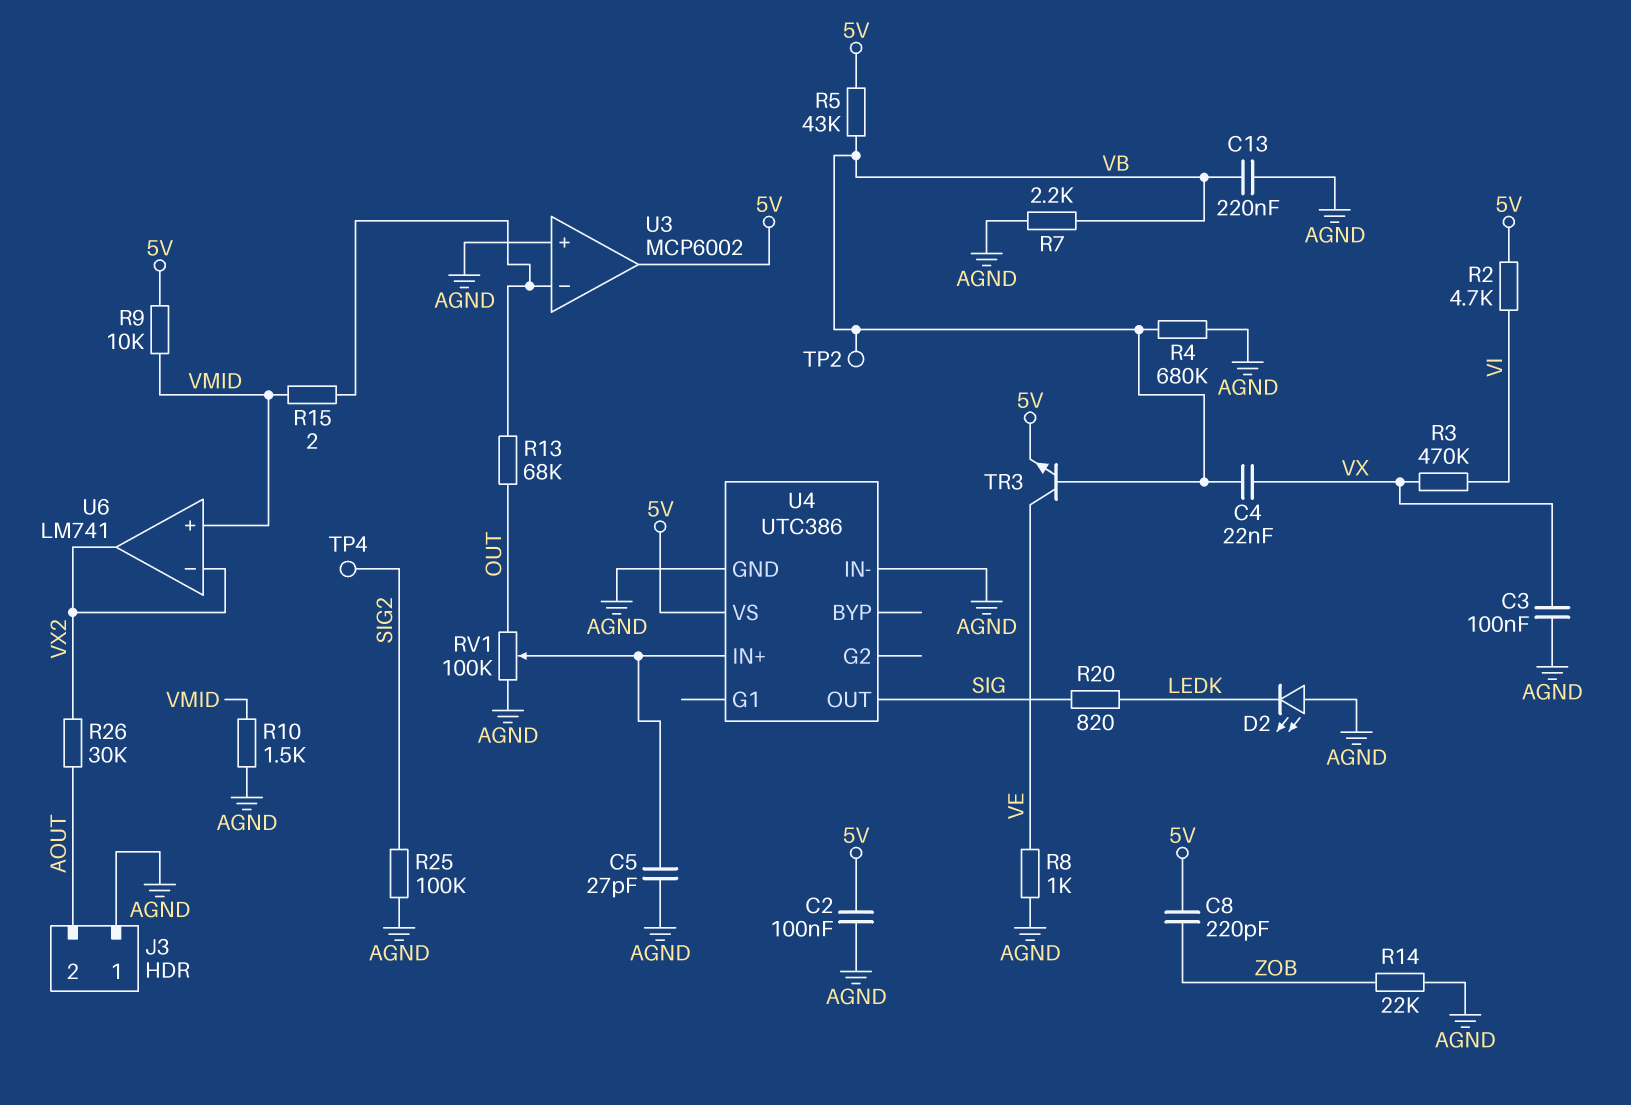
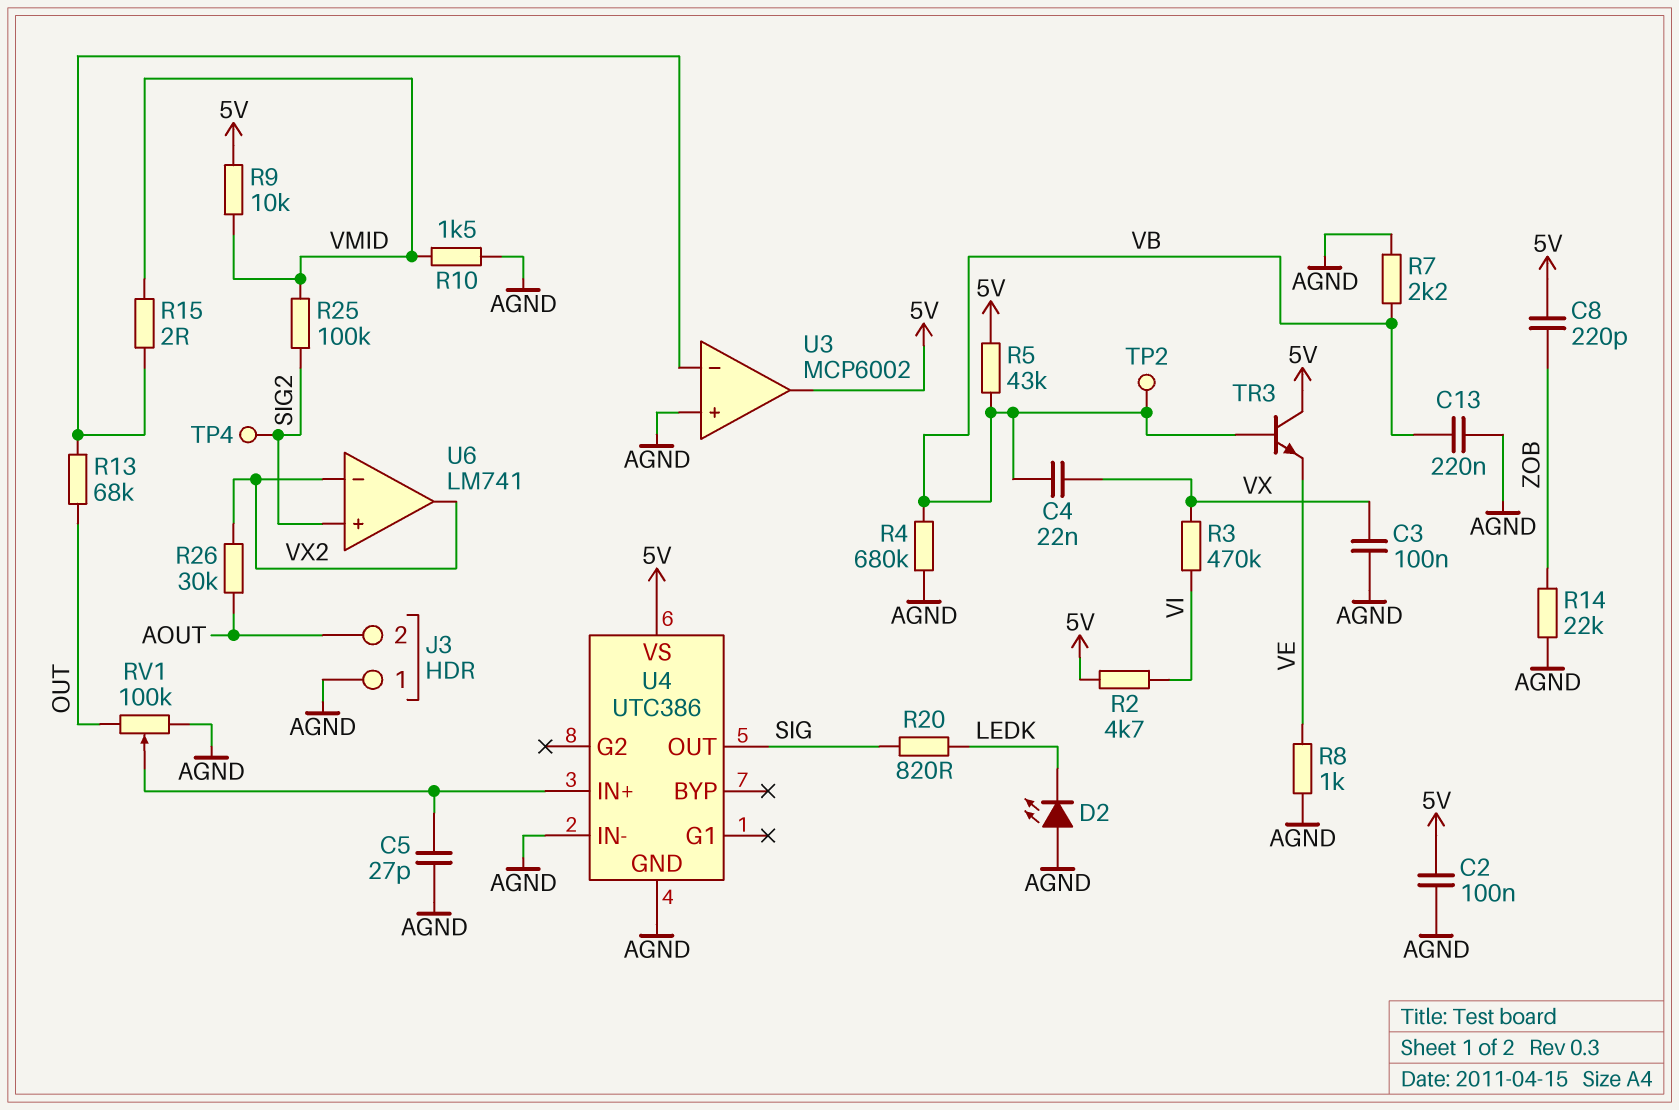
R25: 100k (AGND, SIG2) -> 100k (SIG2, VMID)
TR3: NPN (B VB, C VE, E 5V) -> NPN (B VB, C 5V, E VE)
U6 pin in+: VMID -> SIG2

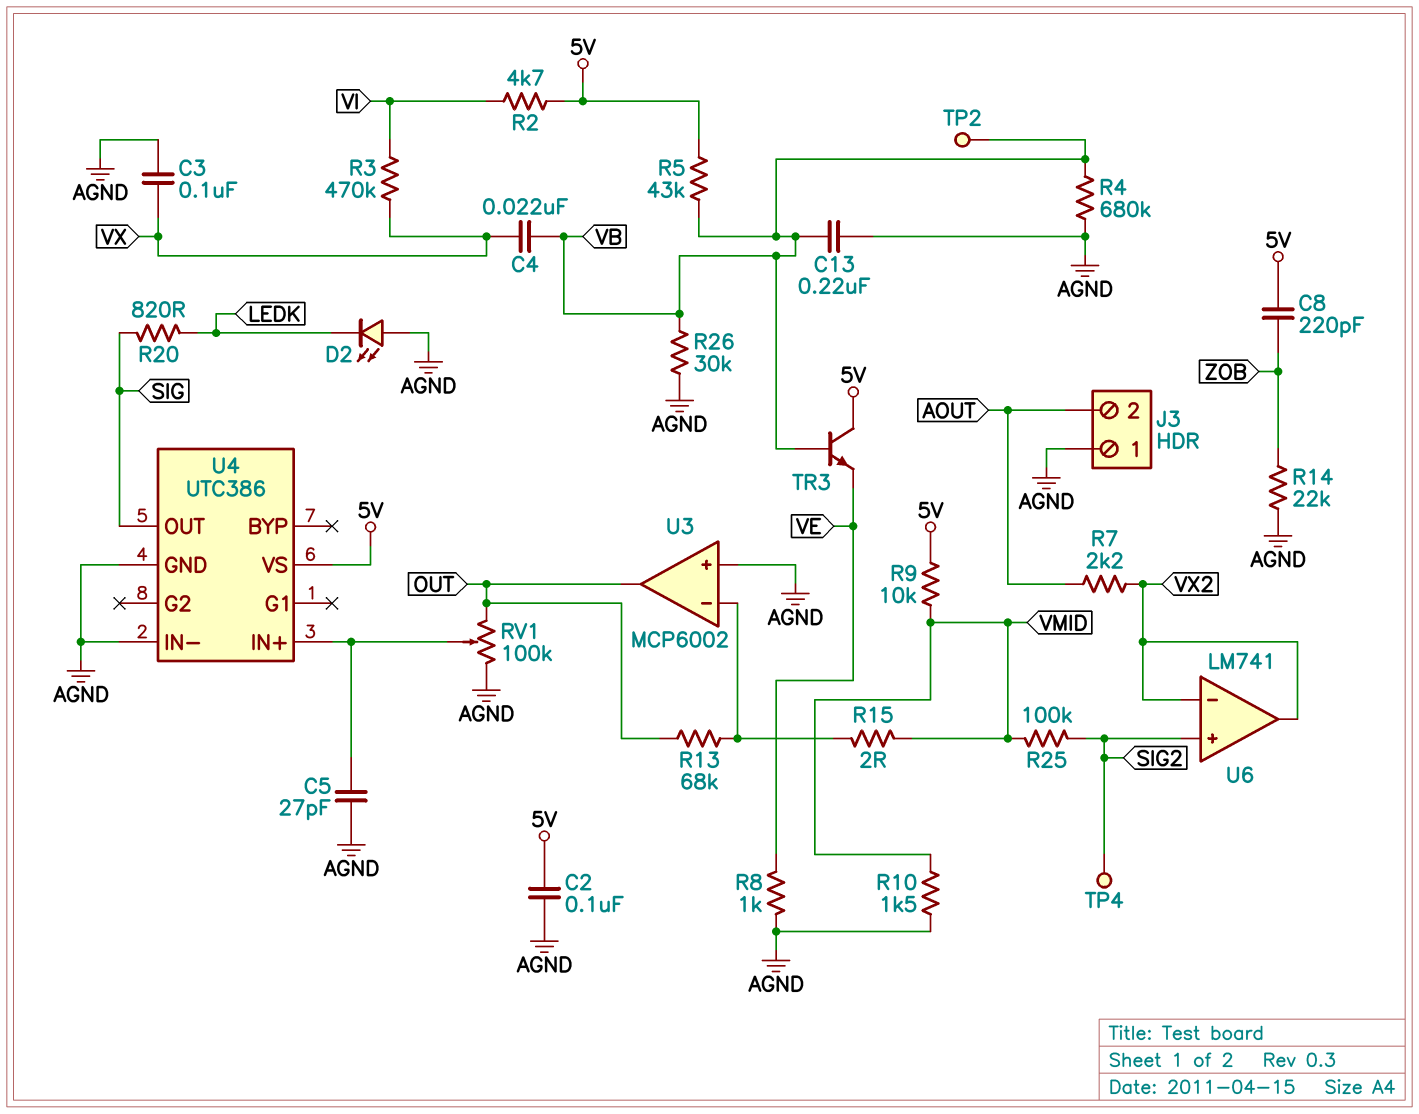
R7: 2.2k (AGND, VB) -> 2.2k (AOUT, VX2)
R26: 30k (AOUT, VX2) -> 30k (AGND, VB)
U3 pin out: 5V -> OUT

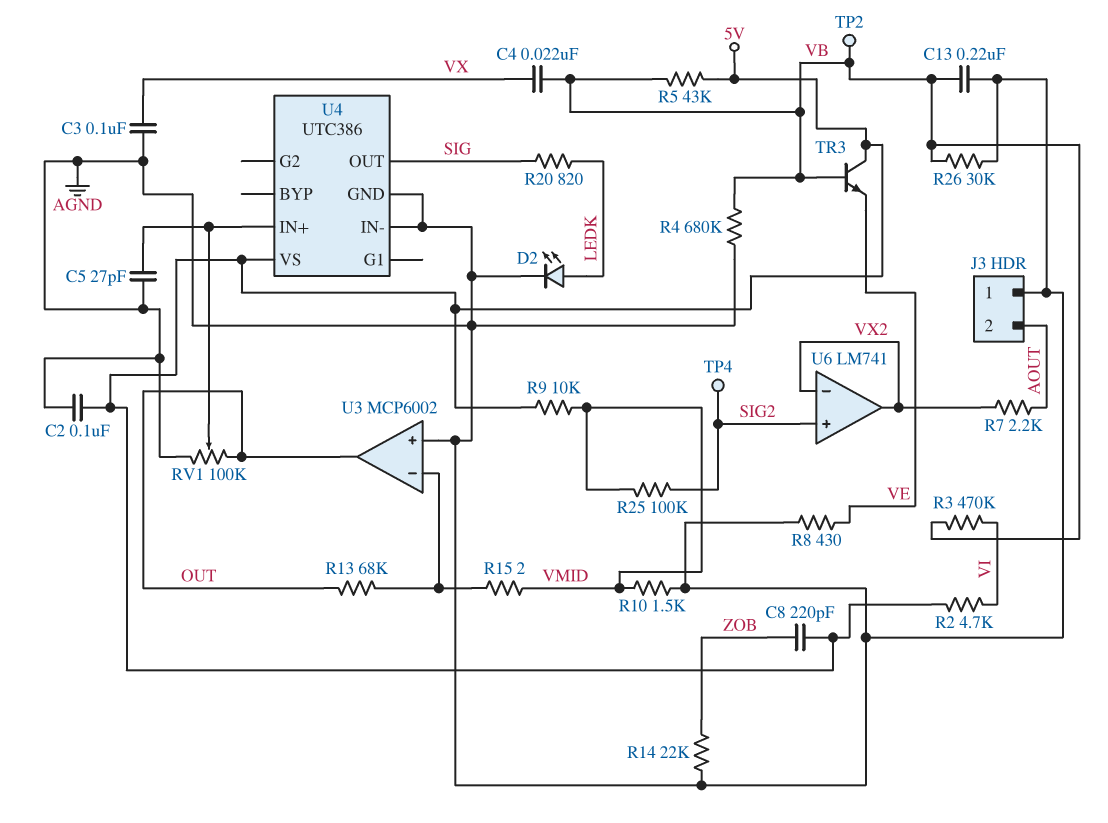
D2: LED (A AGND, K LEDK) -> LED (A LEDK, K AGND)
R3: 470k (VI, VX) -> 470k (VB, VI)
R8: 1k (AGND, VE) -> 430 (AGND, VE)

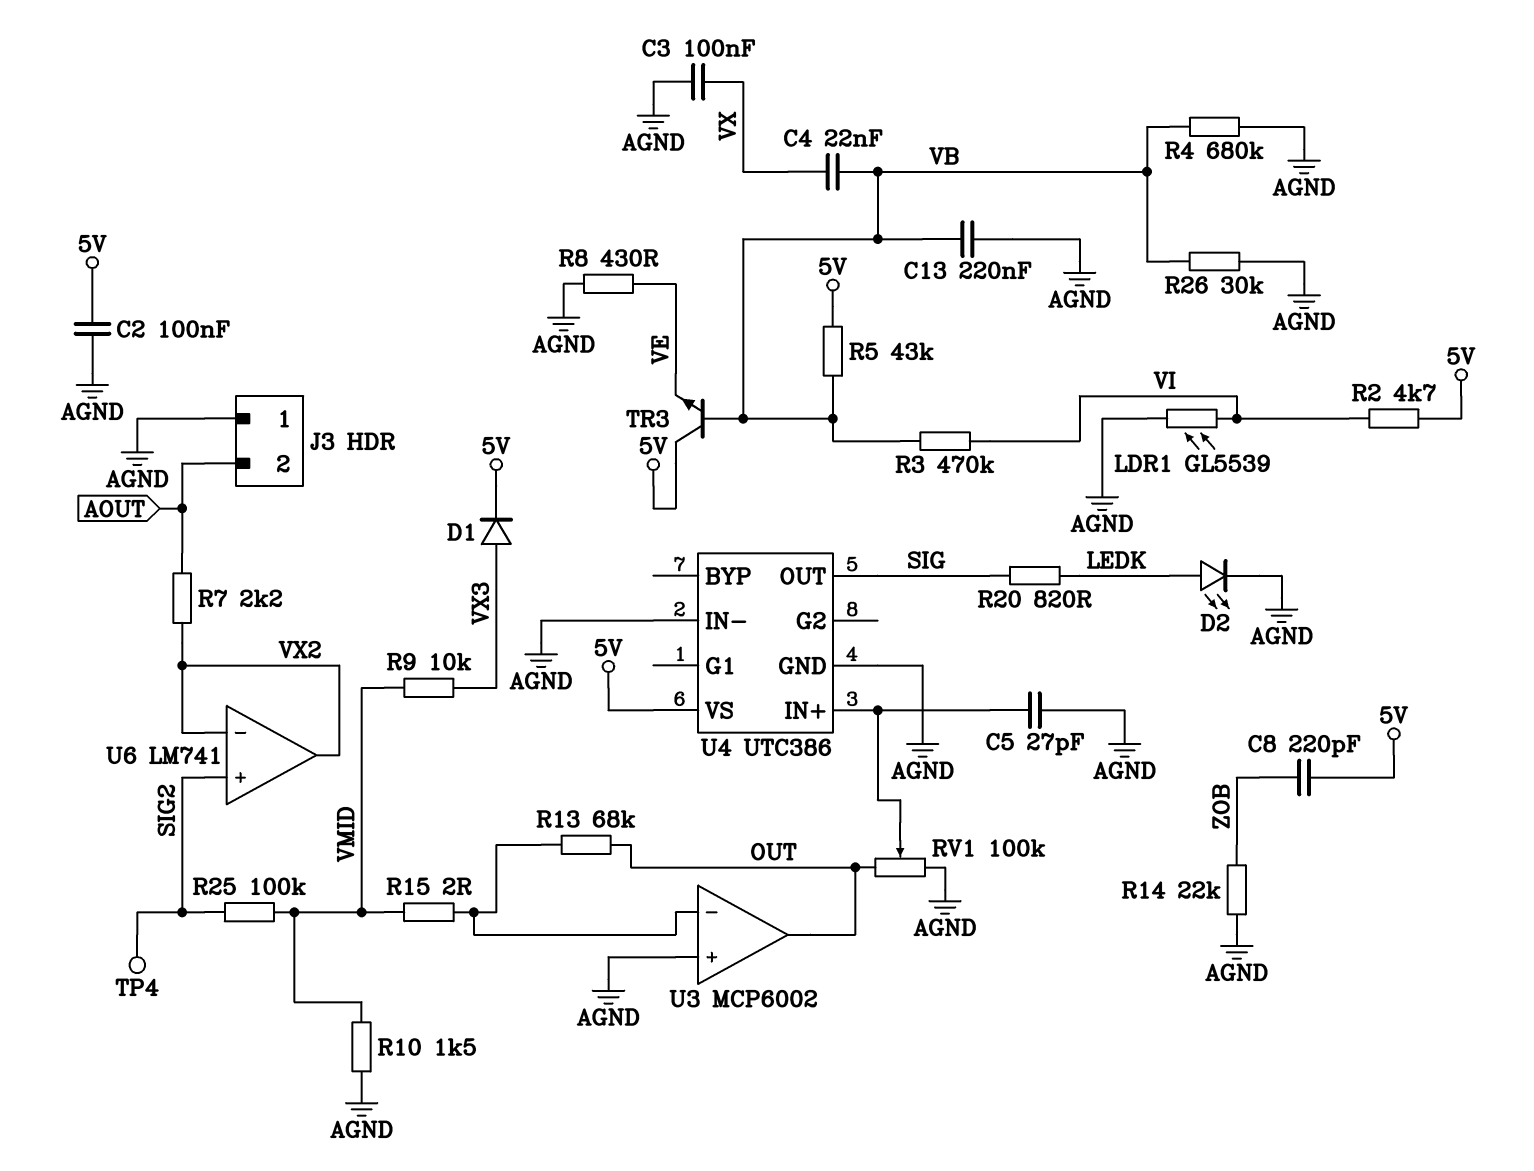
D1: none -> diode (A VX3, K 5V)
LDR1: none -> GL5539 (AGND, VI)
R9: 10k (5V, VMID) -> 10k (VMID, VX3)
TP2: test point (VB) -> none

